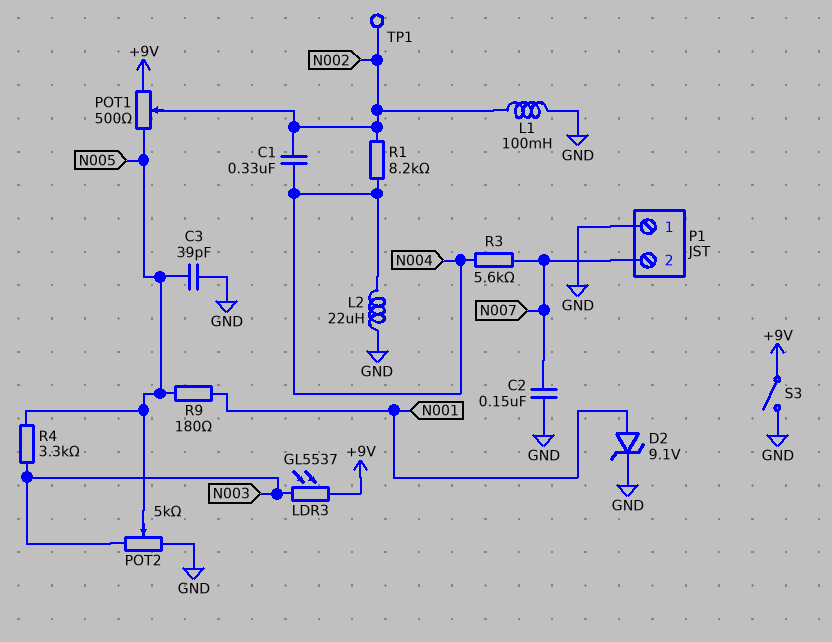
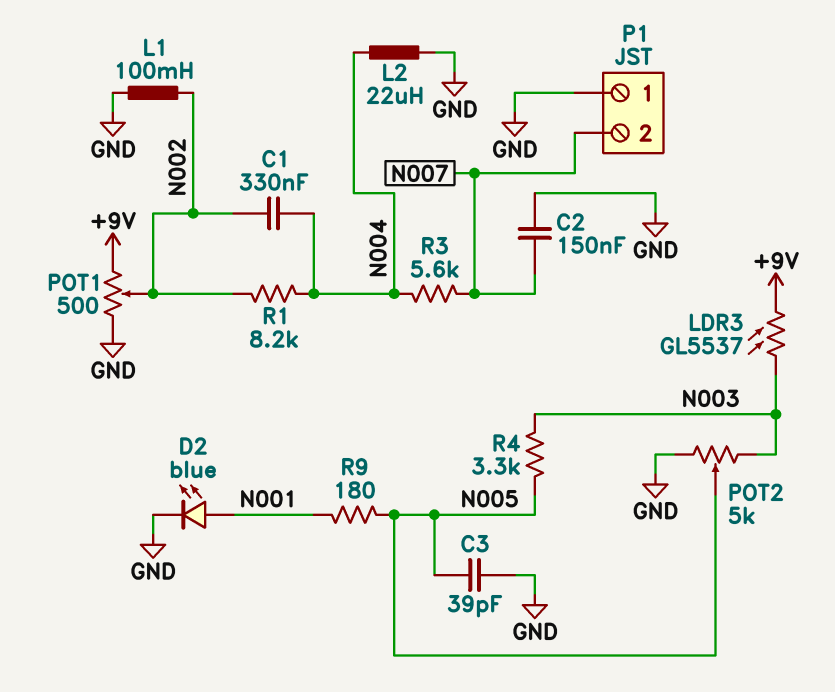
D2: zener 9.1V (A N001, K GND) -> LED blue (A N001, K GND)
POT1: 500 (+9V, N005, wiper N002) -> 500 (+9V, GND, wiper N002)
S3: switch (+9V, GND) -> none
TP1: test point (N002) -> none

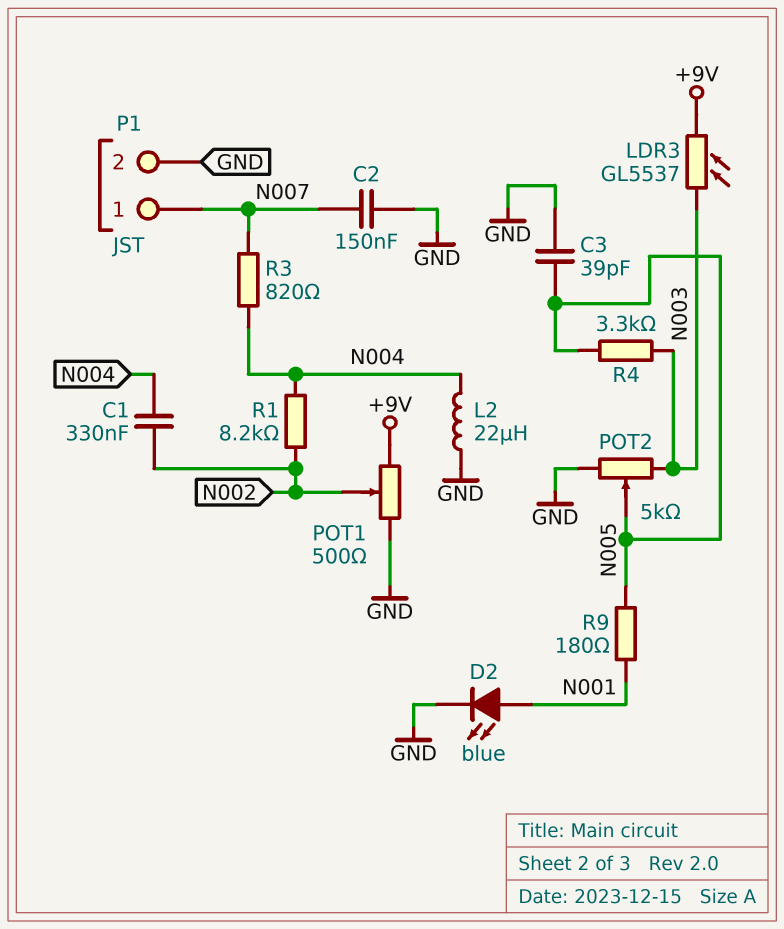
L1: 100mH (GND, N002) -> none
P1 pin 1: GND -> N007
P1 pin 2: N007 -> GND
R3: 5.6k (N004, N007) -> 820 (N004, N007)

